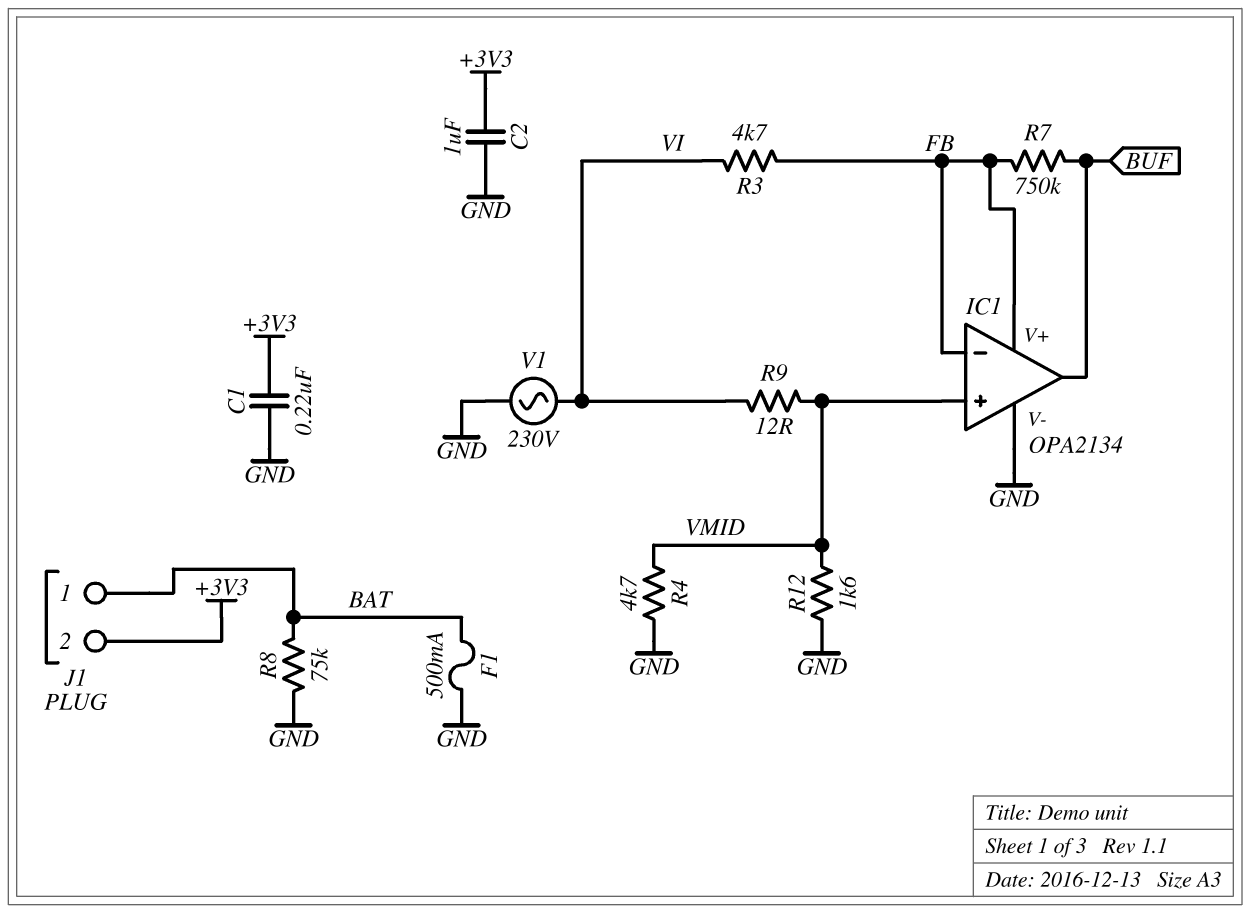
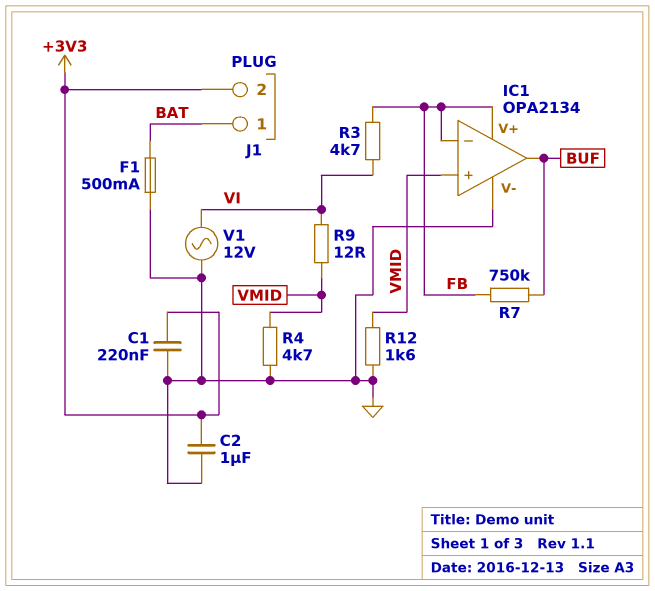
R8: 75k (BAT, GND) -> none
V1: AC 230V (GND, VI) -> AC 12V (GND, VI)

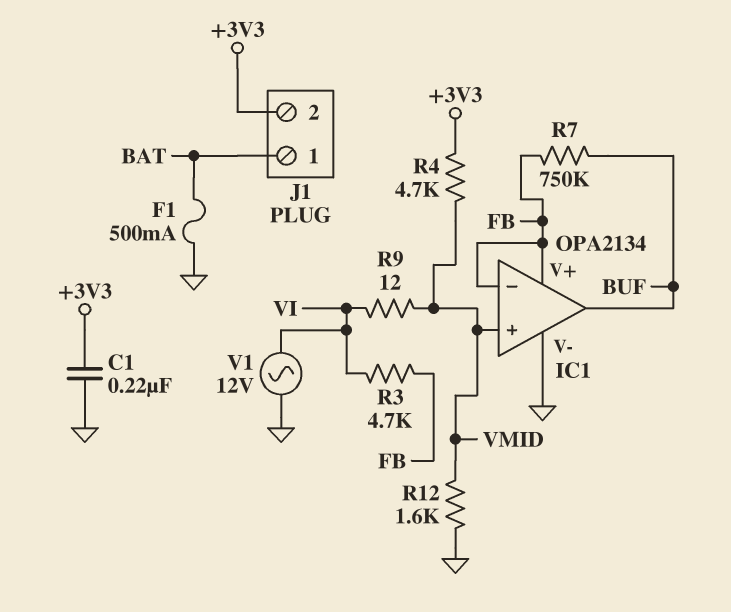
C2: 1uF (+3V3, GND) -> none
R4: 4.7k (GND, VMID) -> 4.7k (+3V3, VMID)

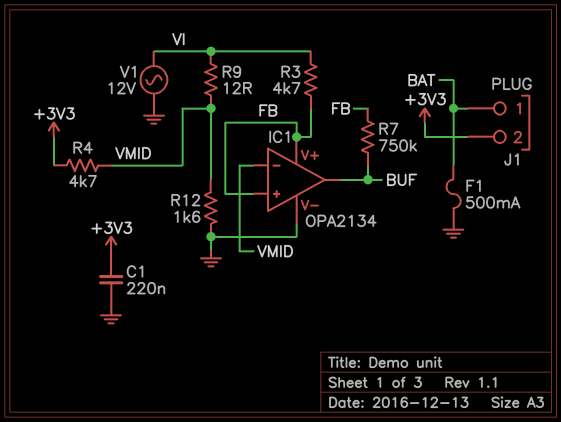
IC1 pin in+: VMID -> FB
IC1 pin in-: FB -> VMID

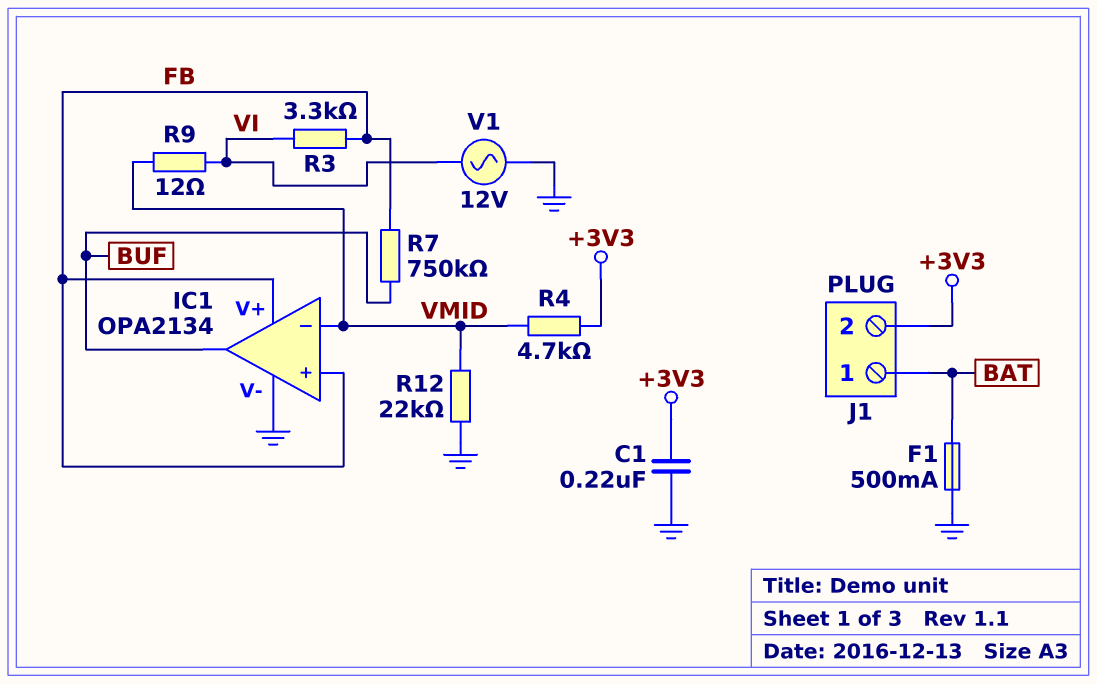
R3: 4.7k (FB, VI) -> 3.3k (FB, VI)
R12: 1.6k (GND, VMID) -> 22k (GND, VMID)

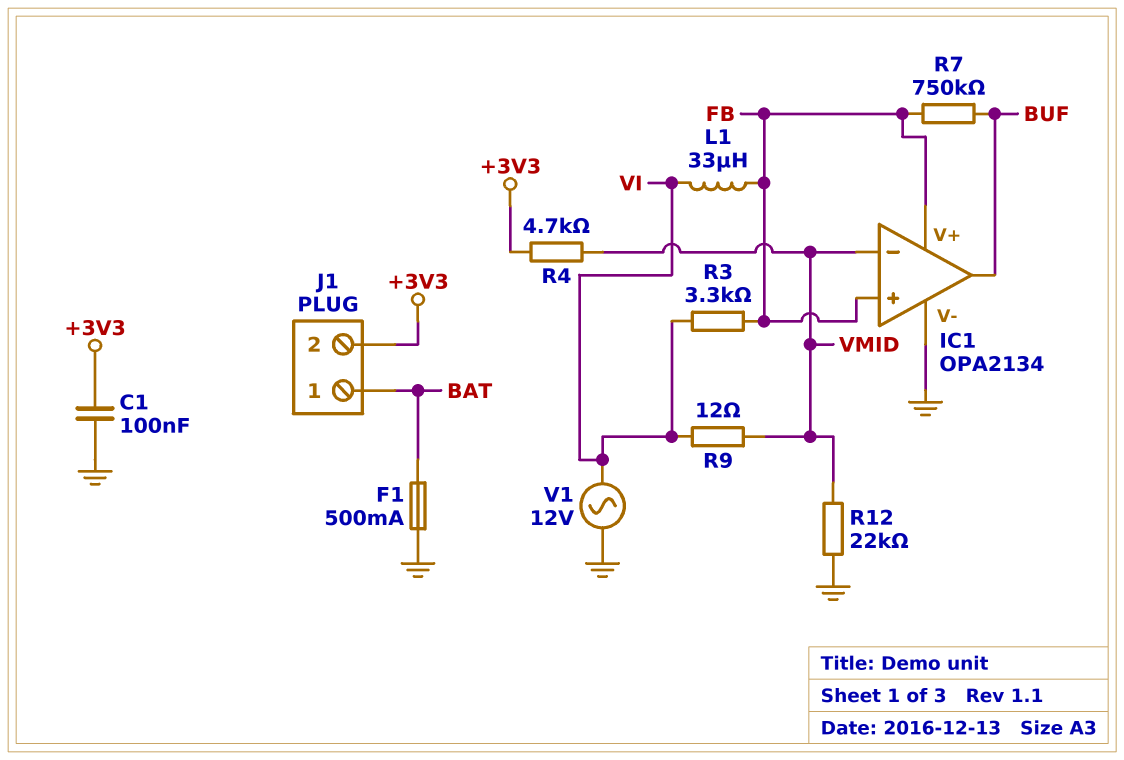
C1: 220nF (+3V3, GND) -> 100nF (+3V3, GND)
L1: none -> 33uH (FB, VI)

